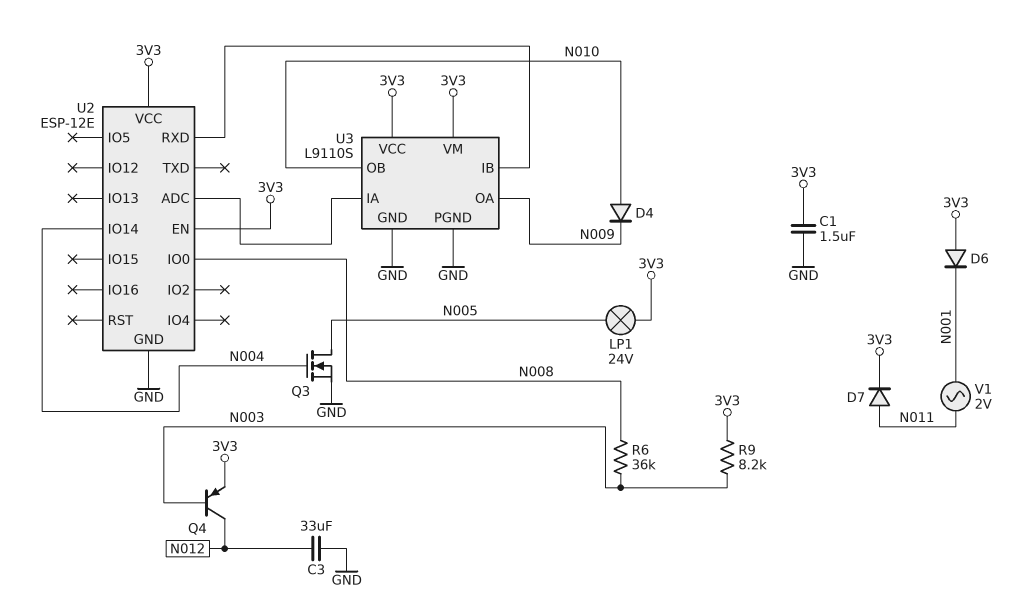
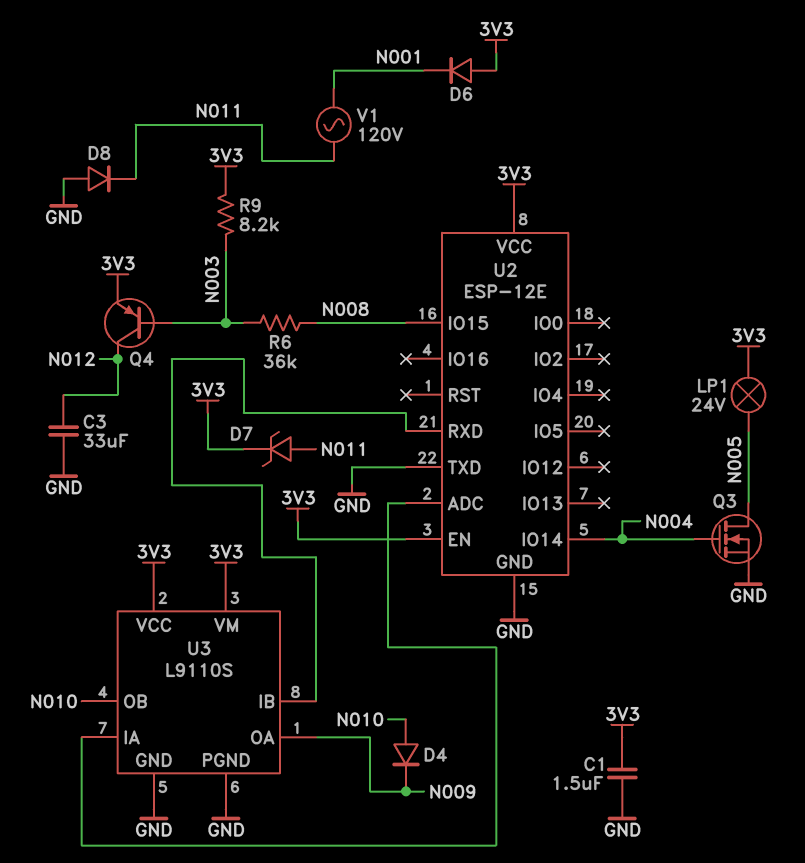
D7: diode (A N011, K 3V3) -> zener (A N011, K 3V3)
D8: none -> diode (A GND, K N011)
U2 pin IO0: N008 -> none
U2 pin IO15: none -> N008
U2 pin TXD: none -> GND
V1: AC 2V (N001, N011) -> AC 120V (N001, N011)

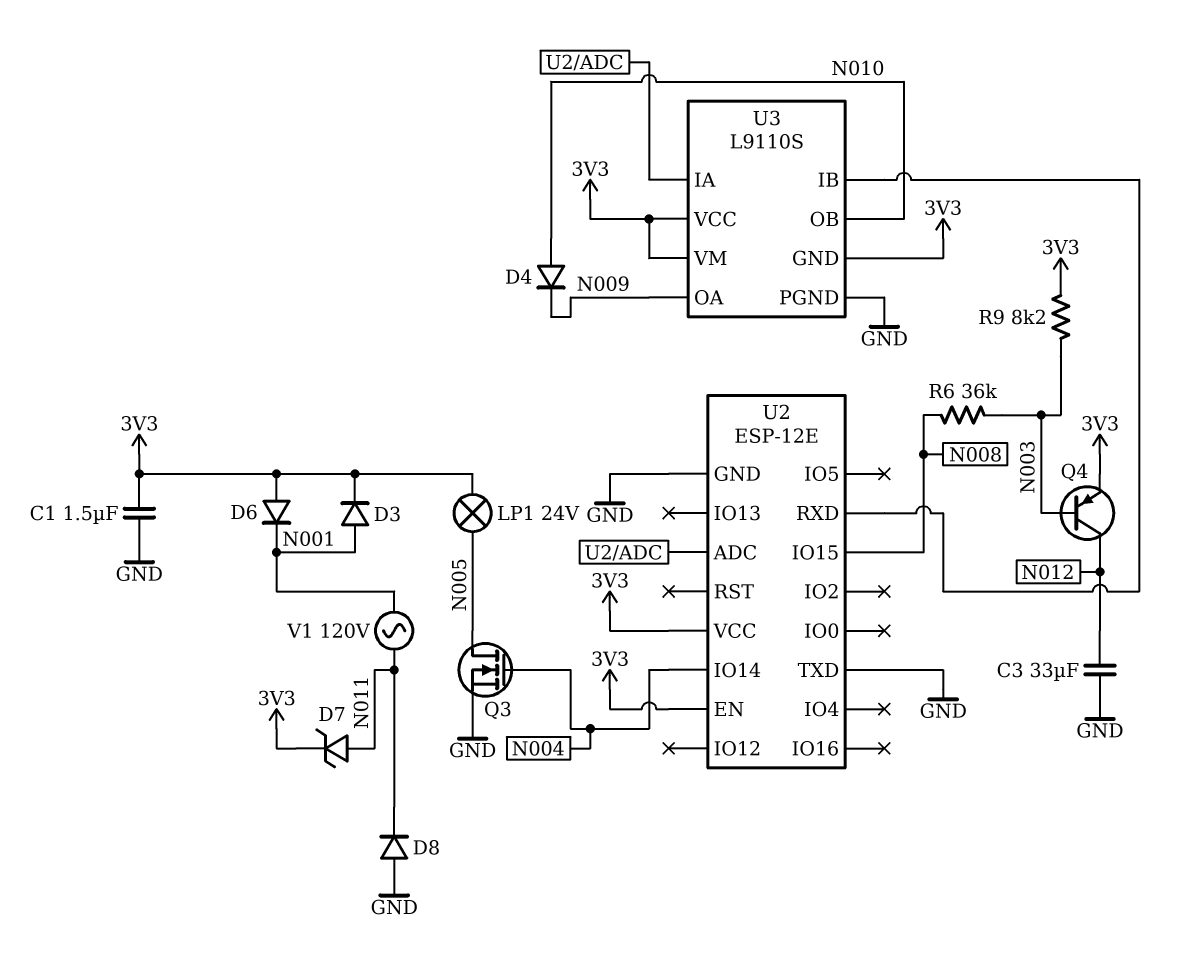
D3: none -> diode (A N001, K 3V3)
U3 pin GND: GND -> 3V3

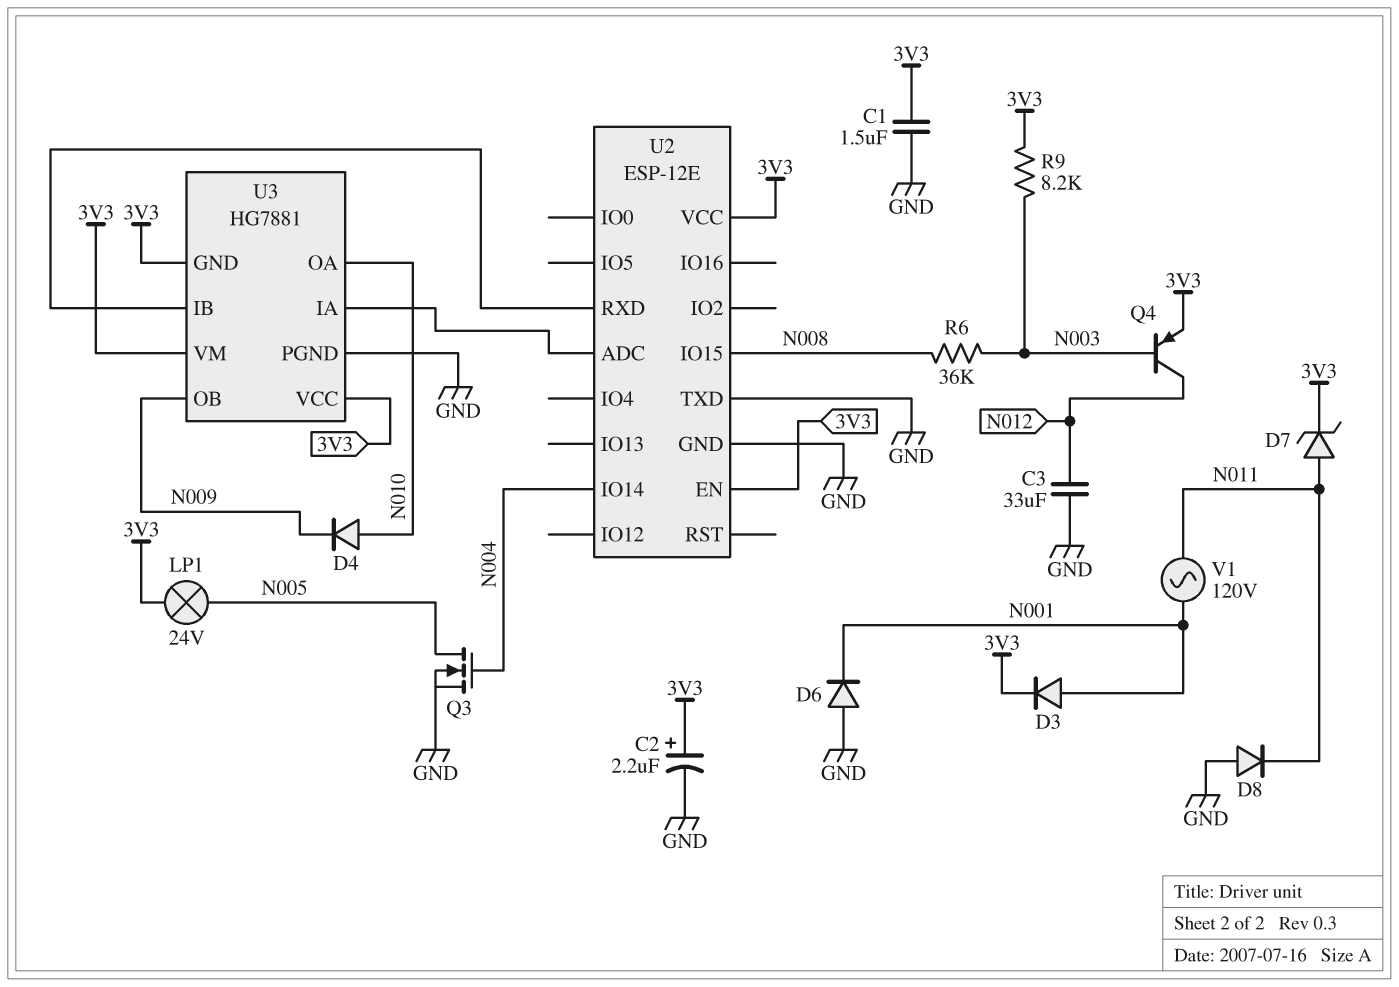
C2: none -> 2.2uF (plus 3V3, minus GND)
D6: diode (A 3V3, K N001) -> diode (A GND, K N001)
U3: L9110S -> HG7881
U3 pin OA: N009 -> N010
U3 pin OB: N010 -> N009

